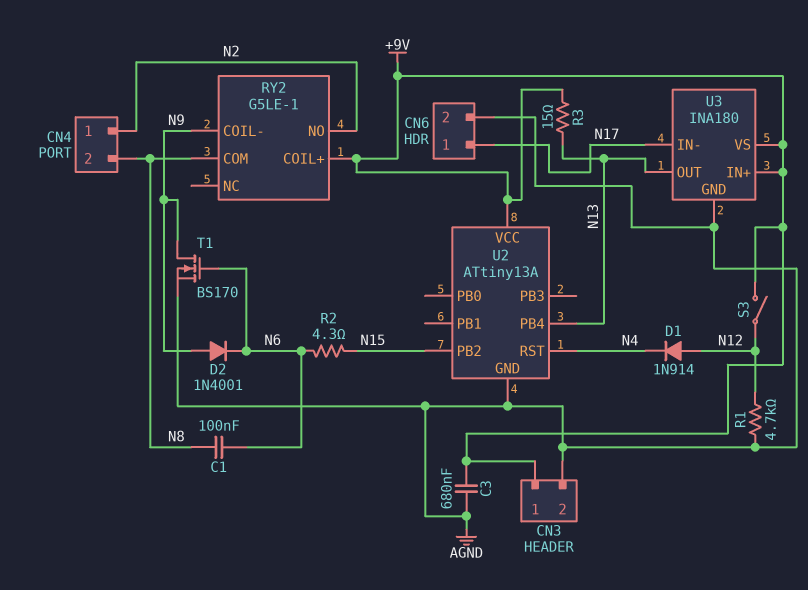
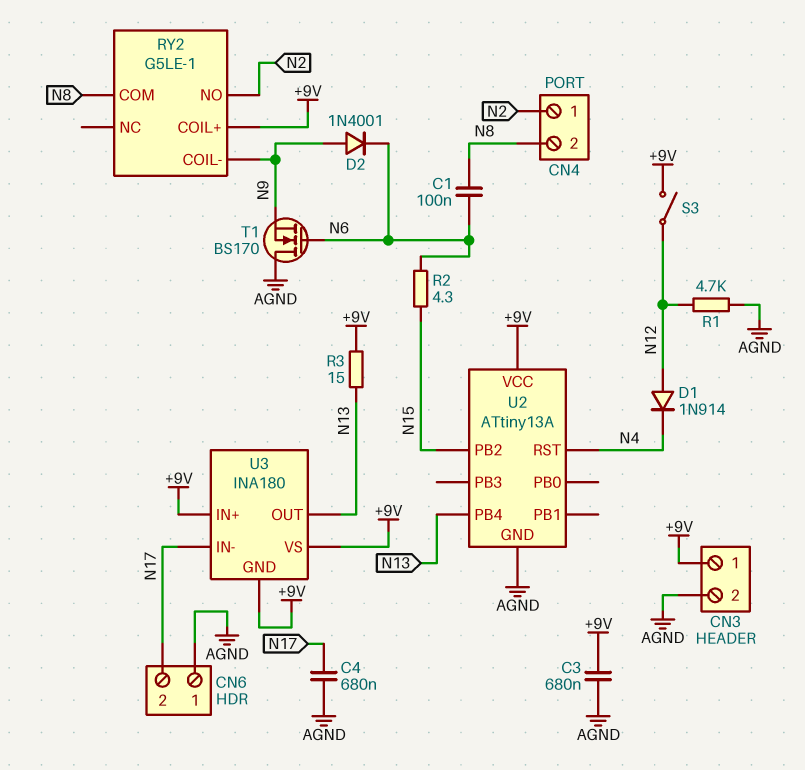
C4: none -> 680nF (AGND, N17)
CN6 pin 1: N17 -> AGND
CN6 pin 2: AGND -> N17
T1: NMOS BS170 (G N6, D N9, S AGND) -> NMOS BS170 (G N6, D AGND, S N9)
U3 pin GND: AGND -> +9V

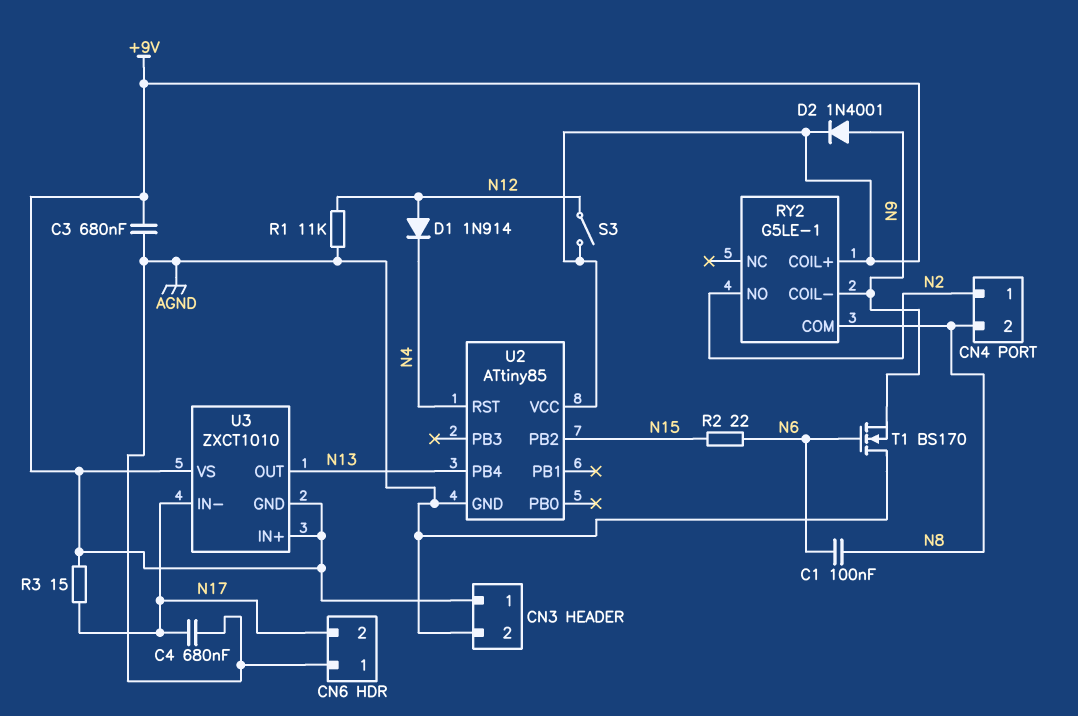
D2: diode 1N4001 (A N9, K N6) -> diode 1N4001 (A N9, K +9V)
R1: 4.7k (AGND, N12) -> 11k (AGND, N12)
R2: 4.3 (N6, N15) -> 22 (N6, N15)
R3: 15 (+9V, N13) -> 15 (+9V, N17)
U2: ATtiny13A -> ATtiny85
U3: INA180 -> ZXCT1010

